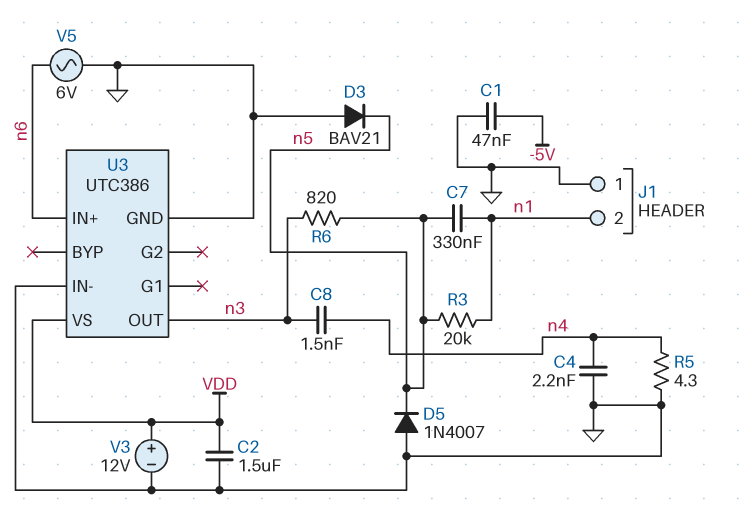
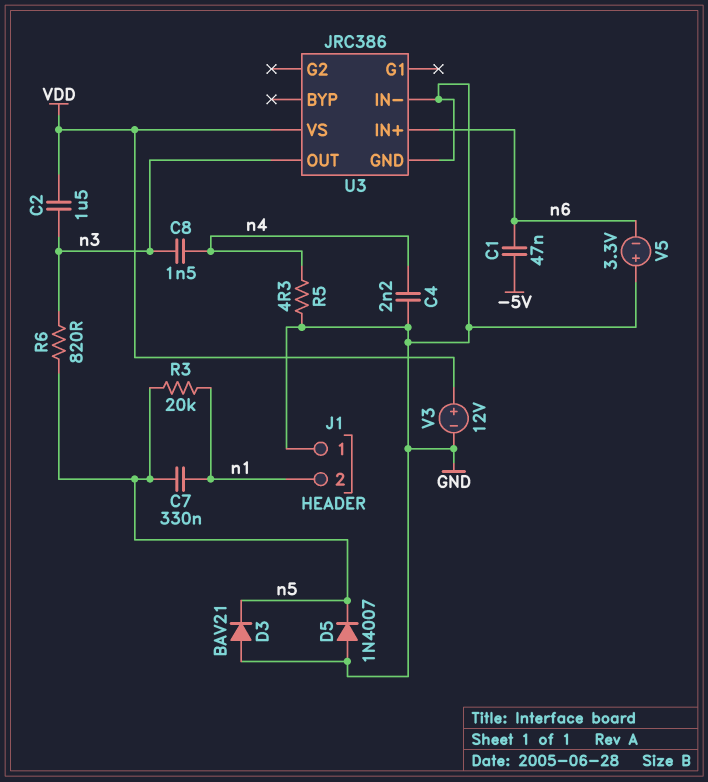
C1: 47nF (-5V, GND) -> 47nF (-5V, n6)
C2: 1.5uF (GND, VDD) -> 1.5uF (VDD, n3)
U3: UTC386 -> JRC386
V5: AC 6V (GND, n6) -> 3.3V (plus GND, minus n6)

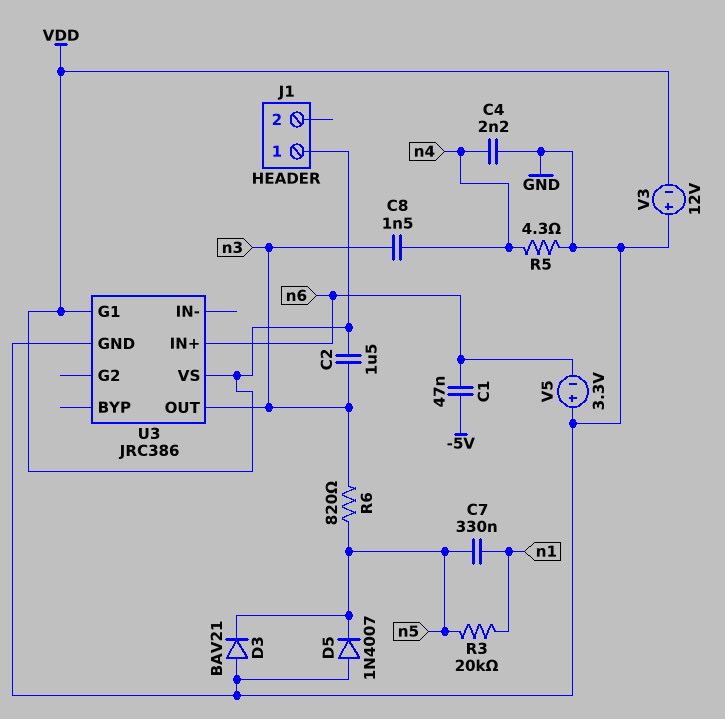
J1 pin 1: GND -> VDD
J1 pin 2: n1 -> none
U3 pin G1: none -> VDD
U3 pin IN-: GND -> none
V3: 12V (plus VDD, minus GND) -> 12V (plus GND, minus VDD)

